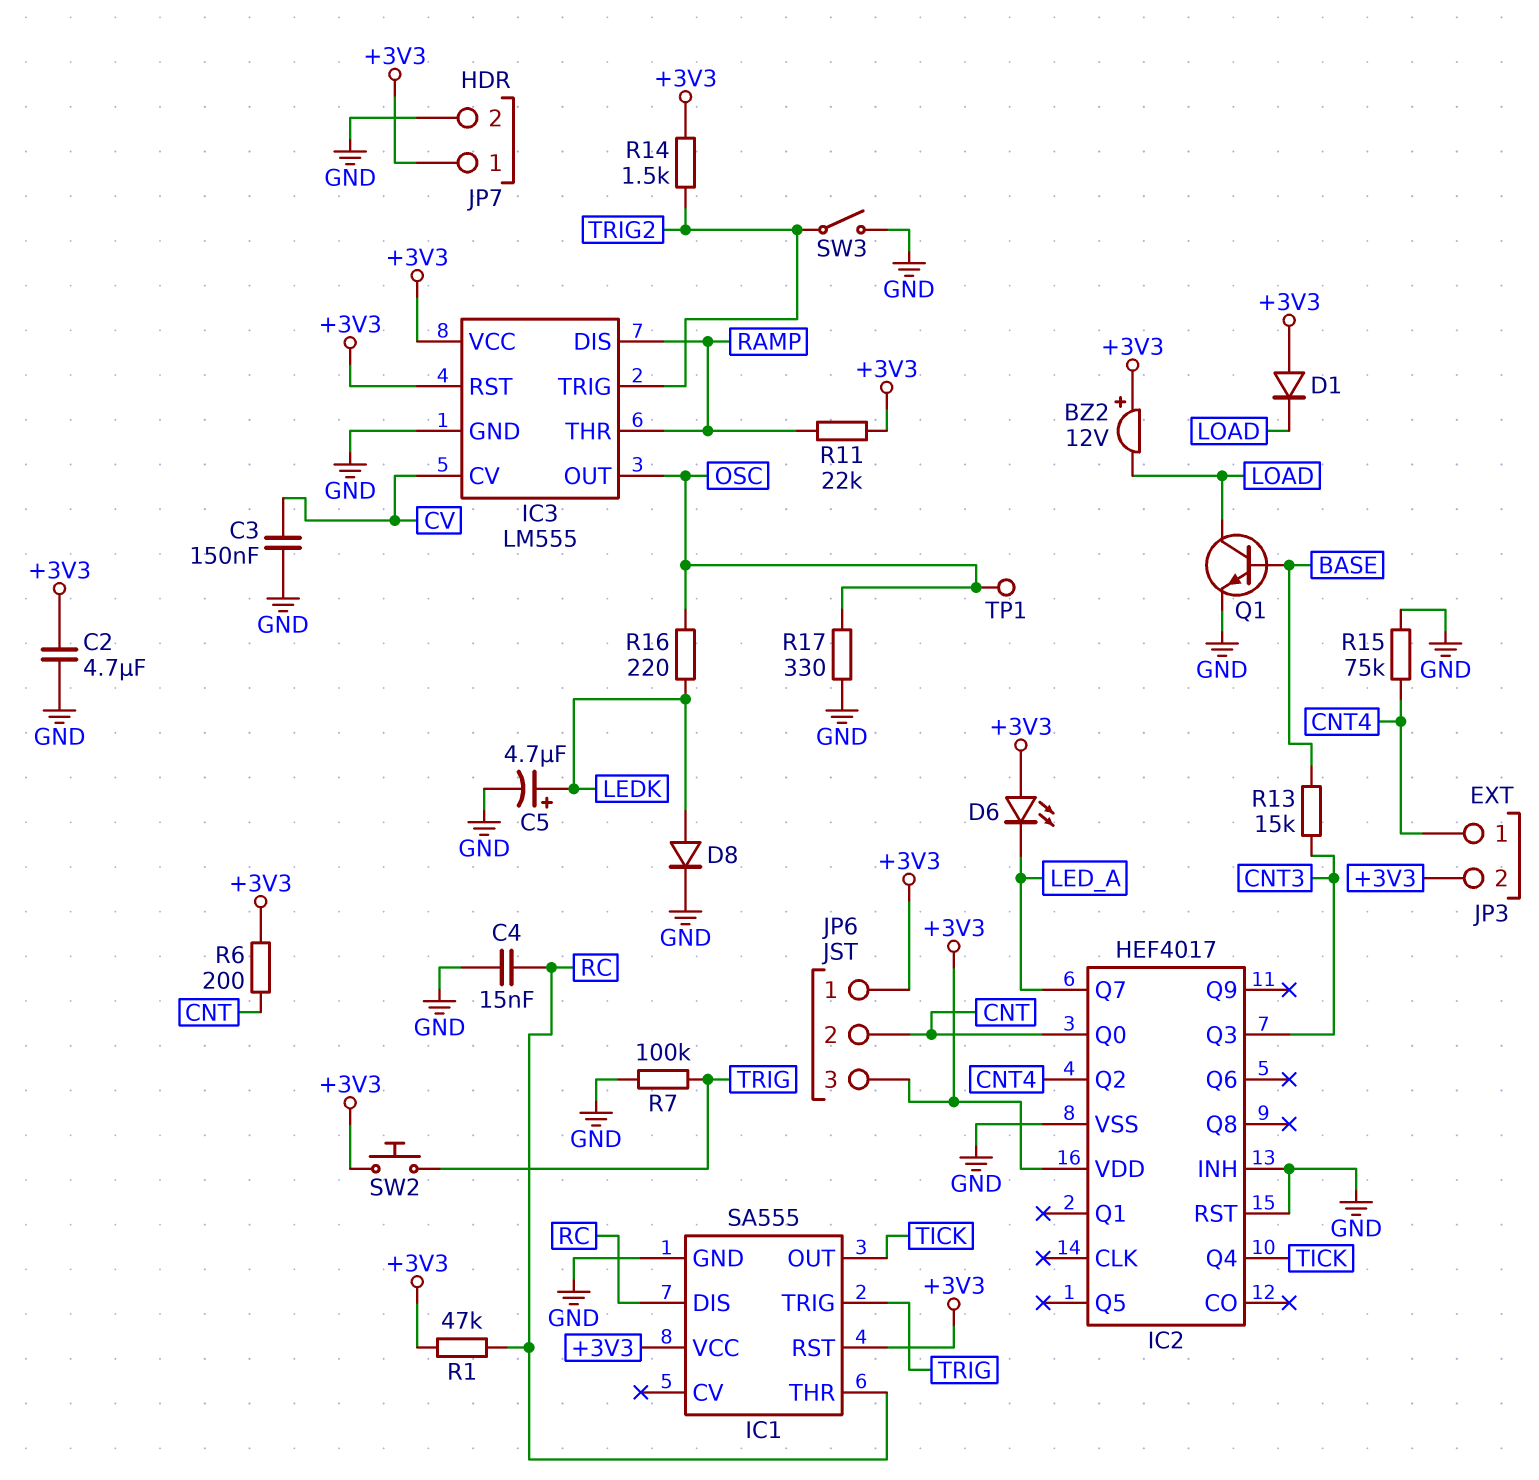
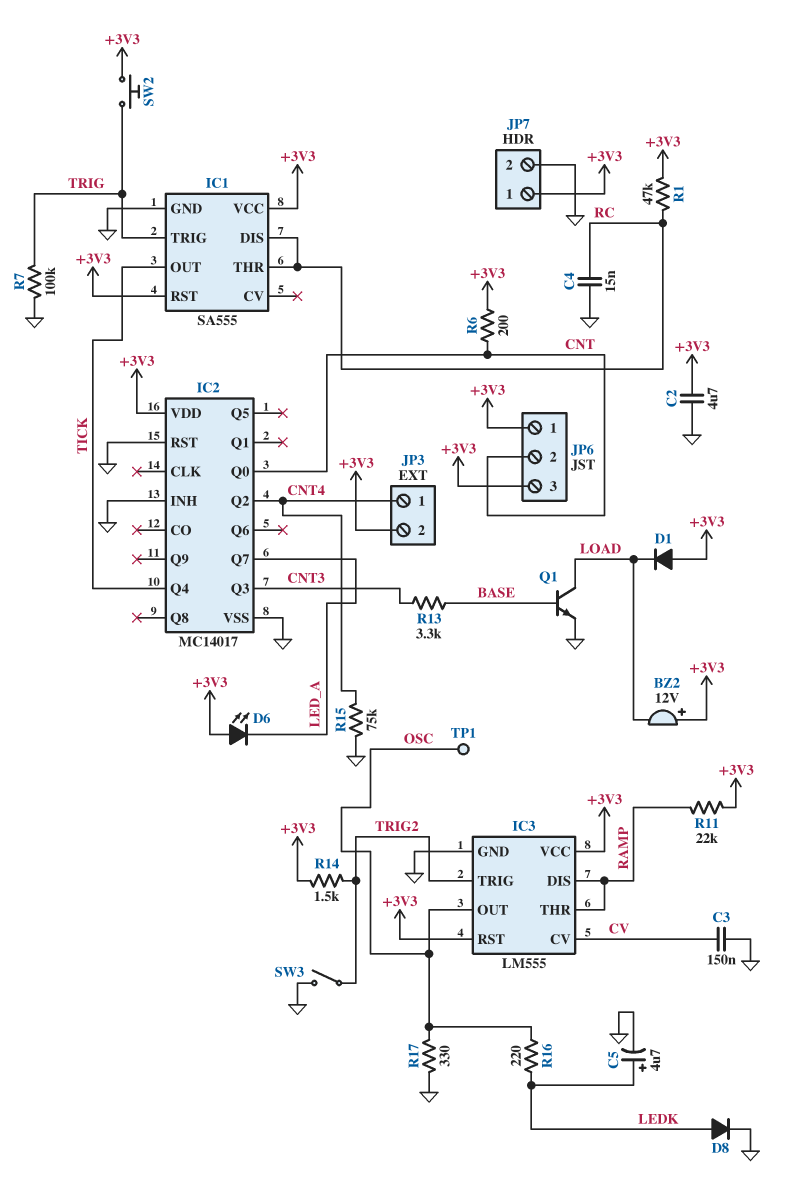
IC2: HEF4017 -> MC14017
R13: 15k (BASE, CNT3) -> 3.3k (BASE, CNT3)

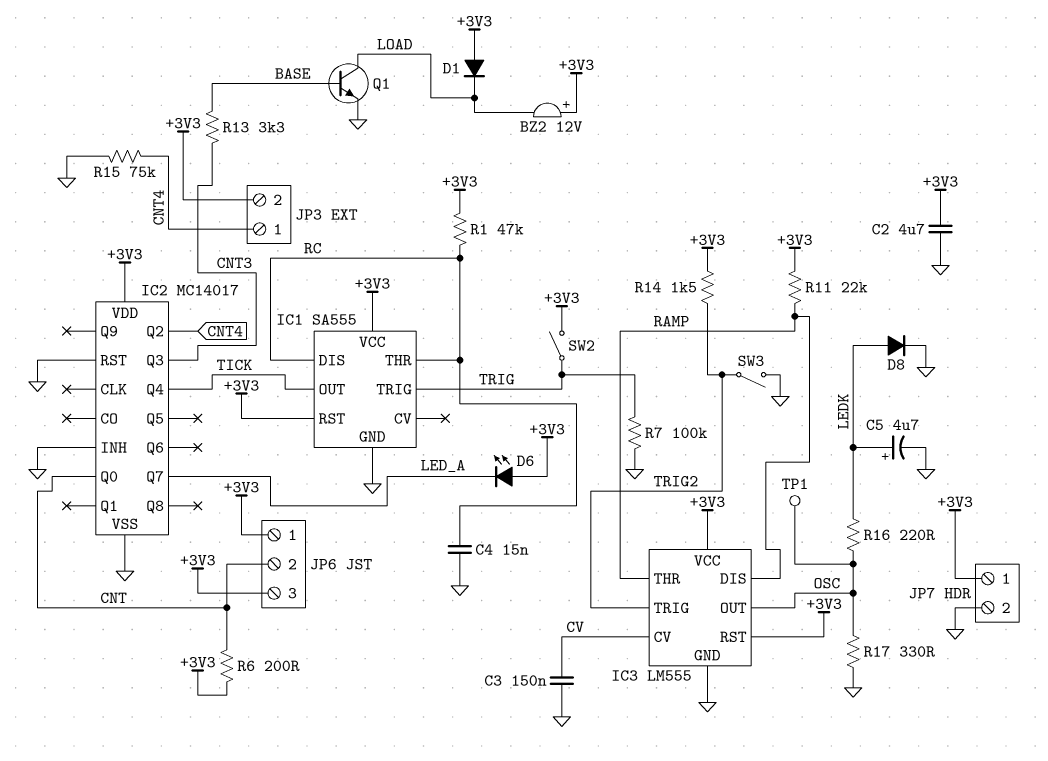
SW2: button (+3V3, TRIG) -> switch (+3V3, TRIG)

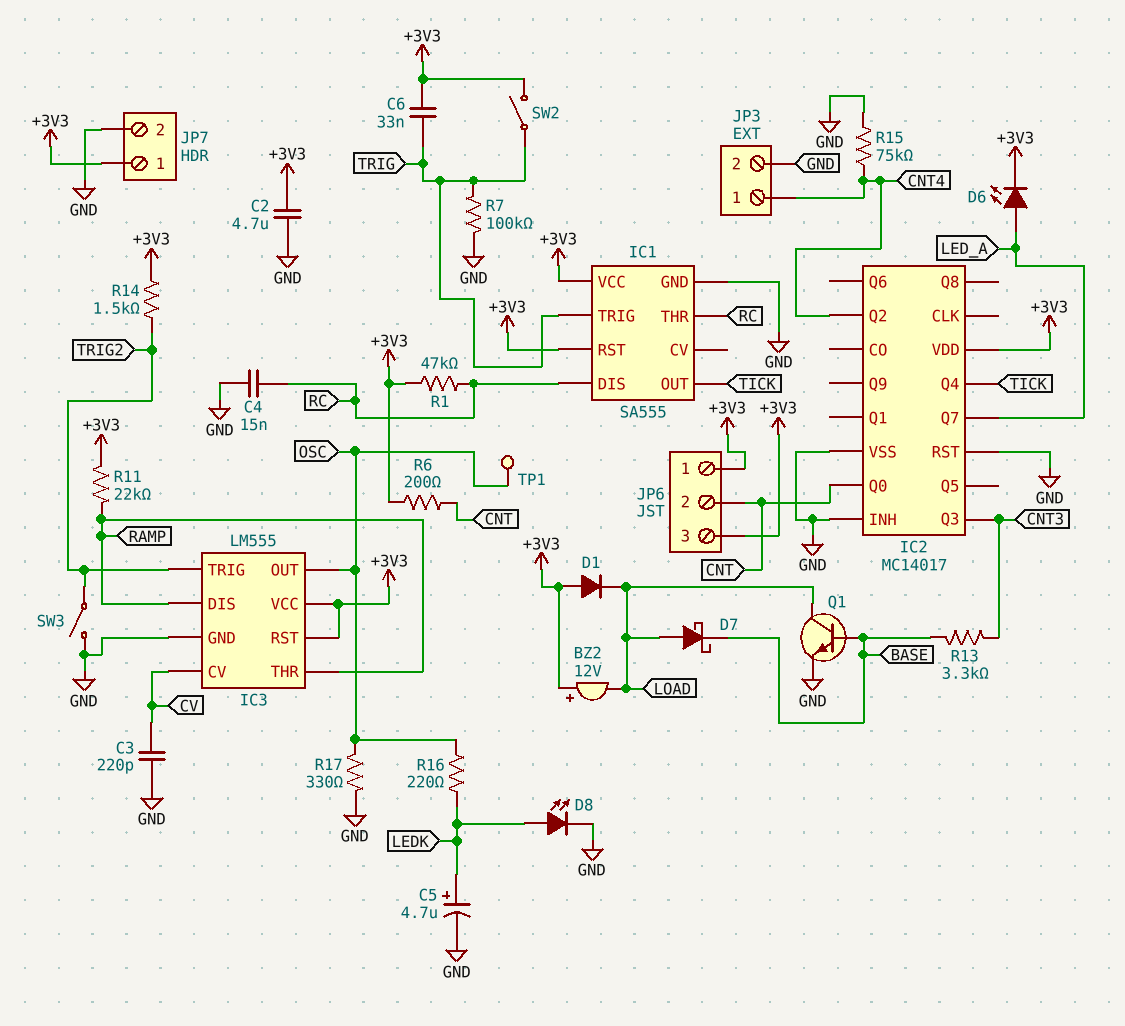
C3: 150nF (CV, GND) -> 220pF (CV, GND)
C6: none -> 33nF (+3V3, TRIG)
D6: LED (A +3V3, K LED_A) -> LED (A LED_A, K +3V3)
D7: none -> schottky (A LOAD, K BASE)
D8: diode (A LEDK, K GND) -> LED (A LEDK, K GND)
JP3 pin 2: +3V3 -> GND

